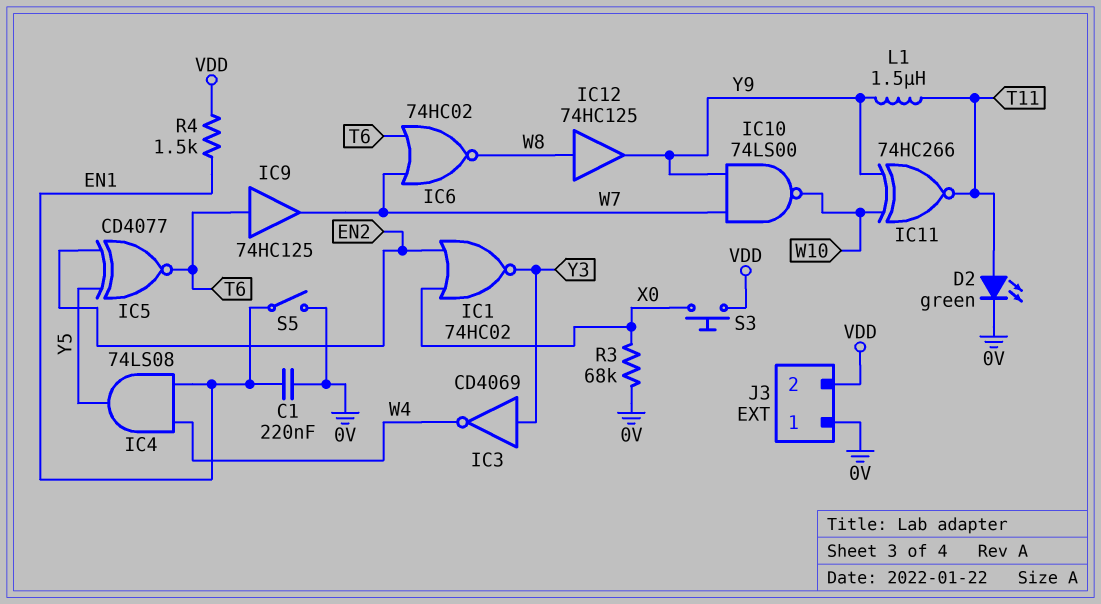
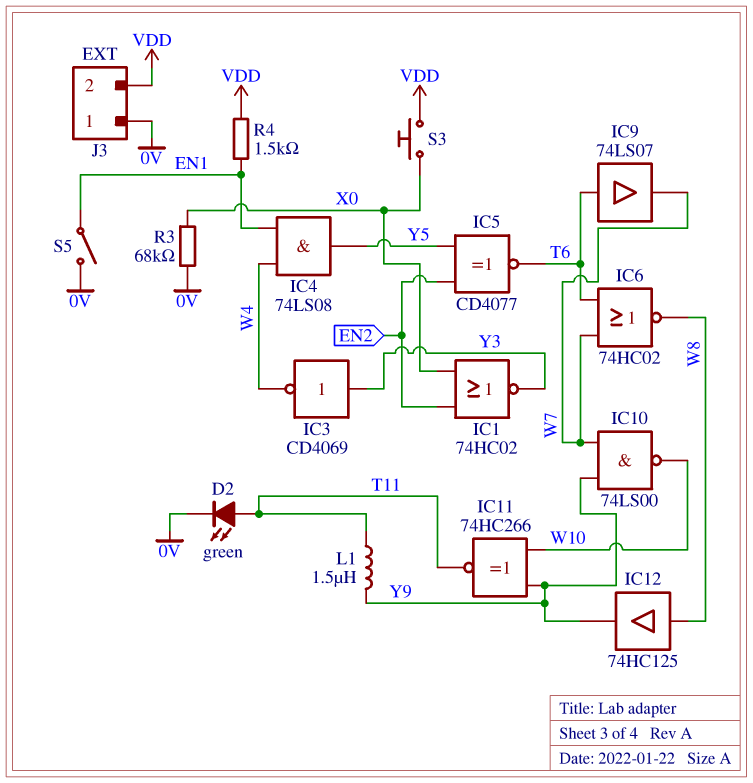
C1: 220nF (0V, EN1) -> none
IC9: buffer 74HC125 (in T6, out W7) -> buffer 74LS07 (in T6, out W7)

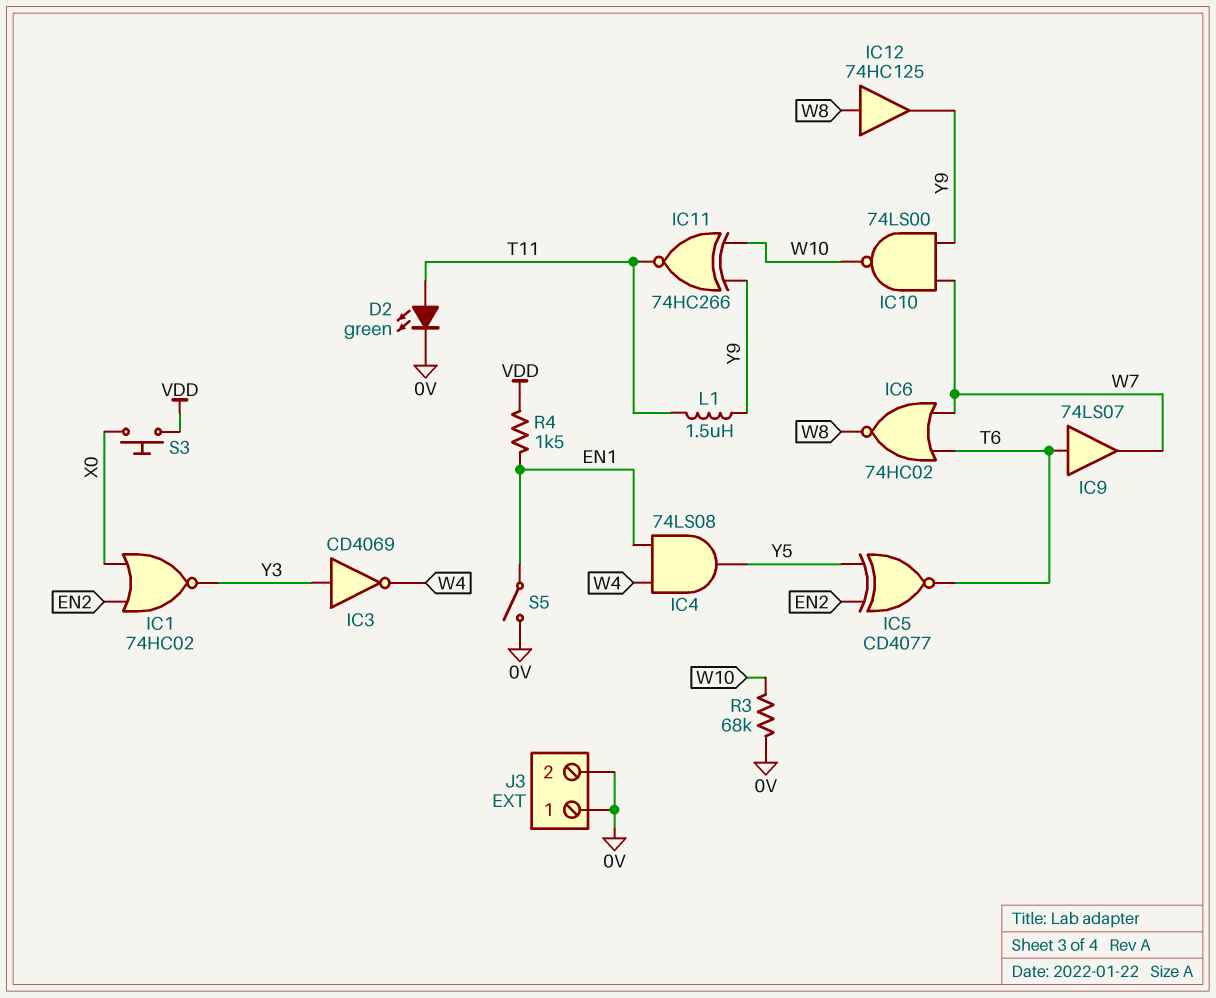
J3 pin 2: VDD -> 0V
R3: 68k (0V, X0) -> 68k (0V, W10)

